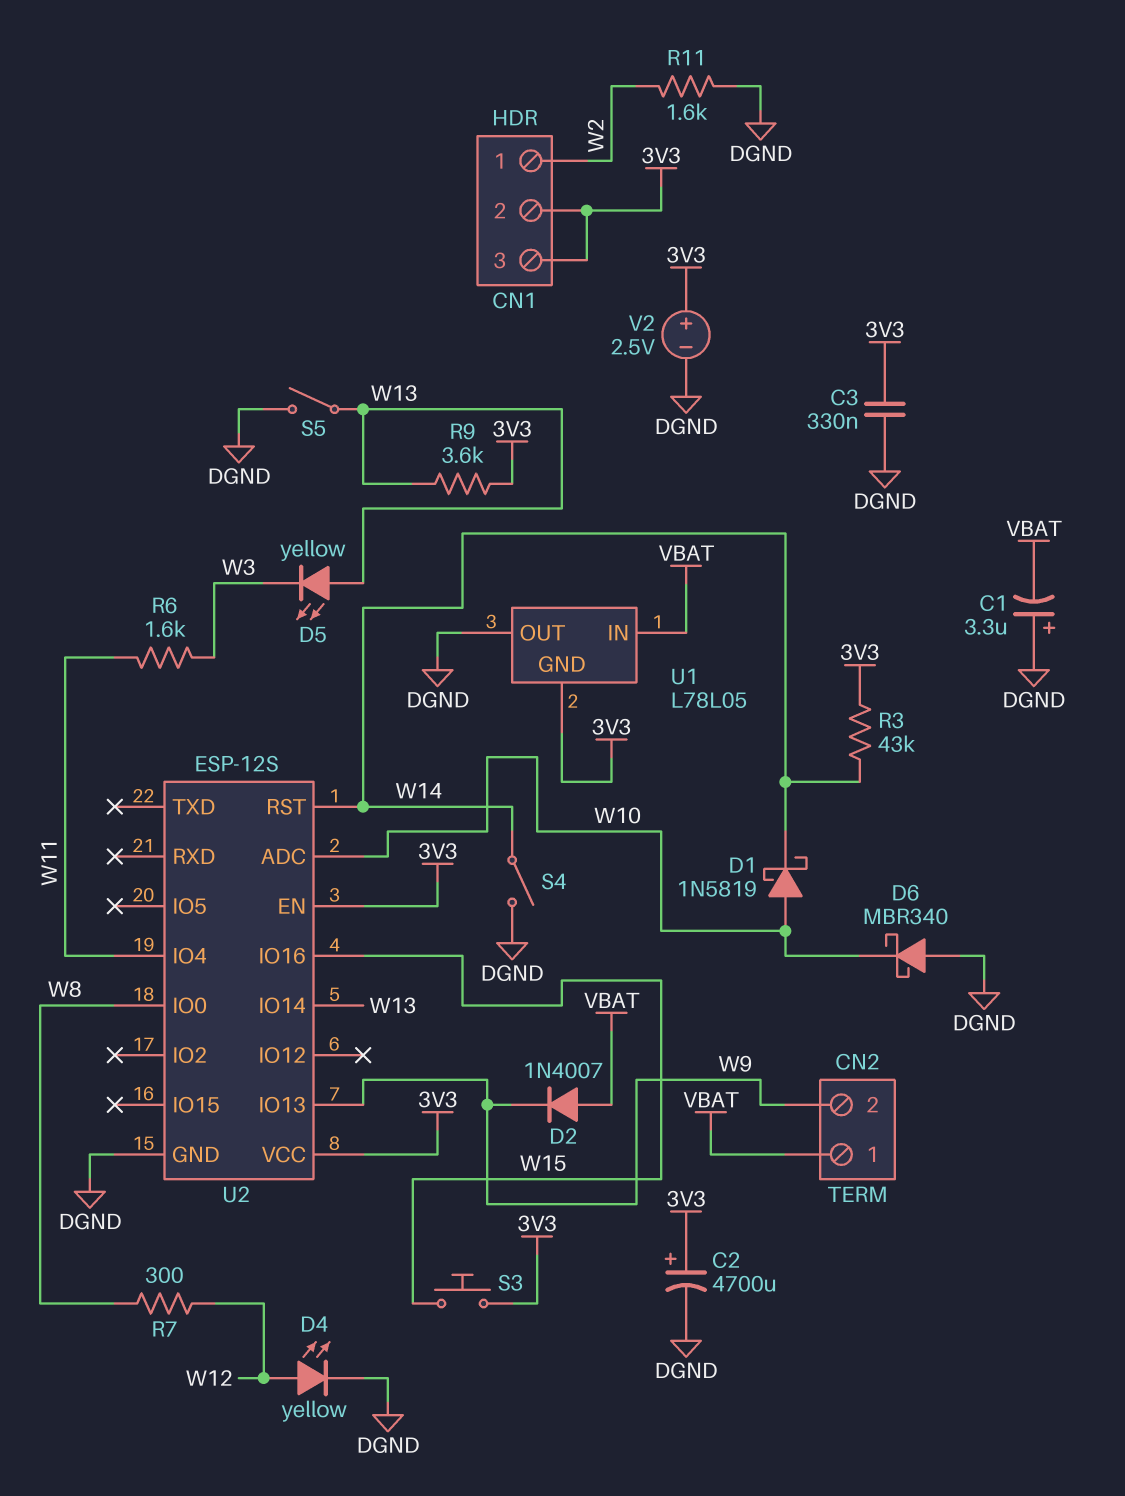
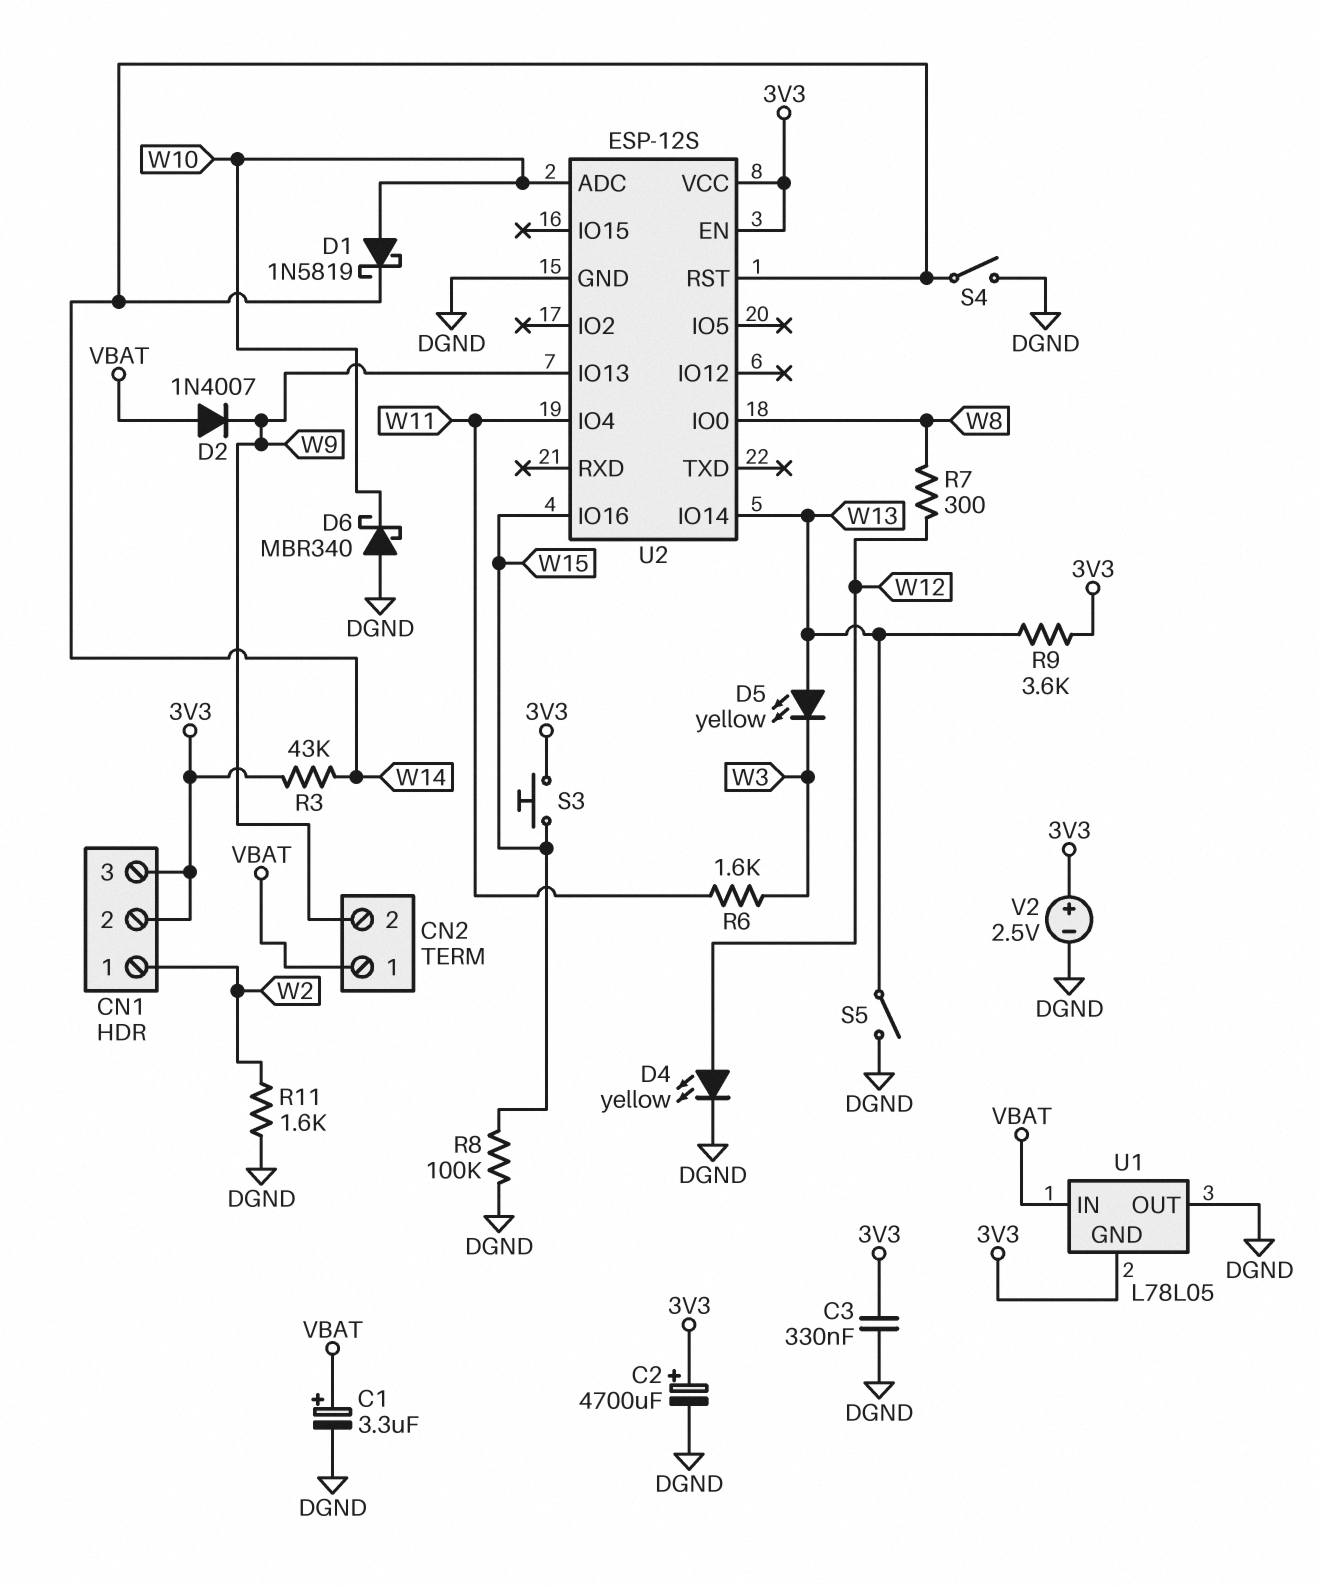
C1: 3.3uF (plus DGND, minus VBAT) -> 3.3uF (plus VBAT, minus DGND)
R8: none -> 100k (DGND, W15)

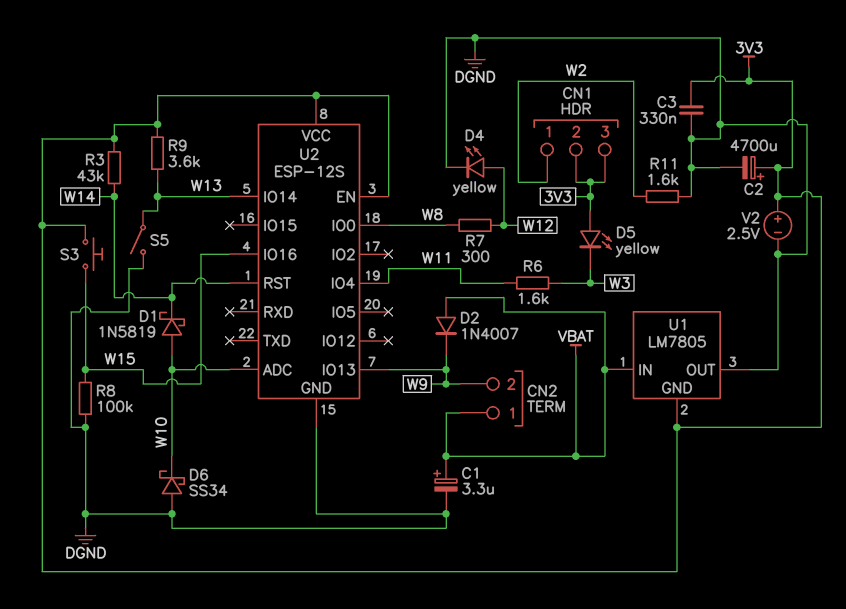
D5: LED yellow (A W13, K W3) -> LED yellow (A 3V3, K W3)
D6: schottky MBR340 (A DGND, K W10) -> schottky SS34 (A DGND, K W10)
S4: switch (DGND, W14) -> none
U1: L78L05 -> LM7805

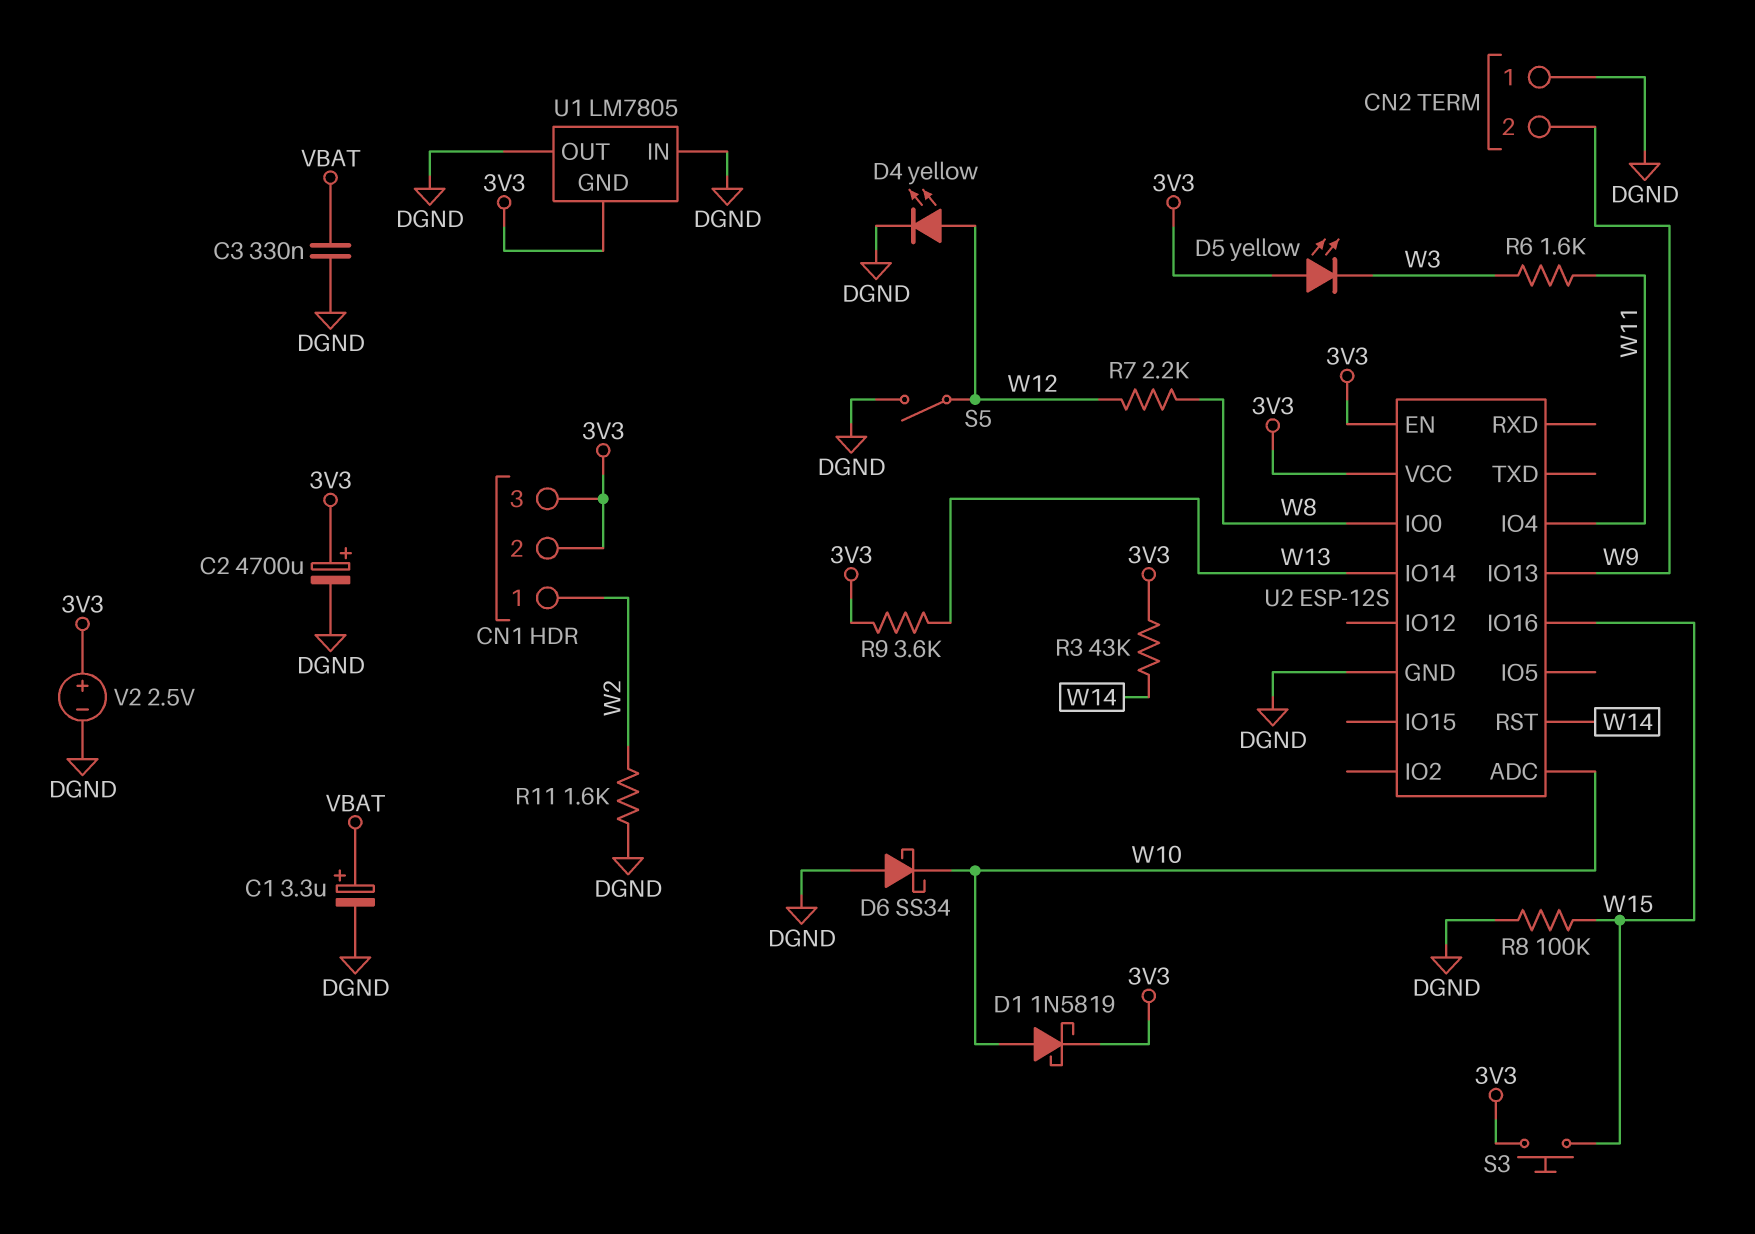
C3: 330nF (3V3, DGND) -> 330nF (DGND, VBAT)
CN2 pin 1: VBAT -> DGND
D1: schottky 1N5819 (A W10, K W14) -> schottky 1N5819 (A W10, K 3V3)
D2: diode 1N4007 (A VBAT, K W9) -> none
R7: 300 (W8, W12) -> 2.2k (W8, W12)
S5: switch (DGND, W13) -> switch (DGND, W12)
U1 pin IN: VBAT -> DGND

